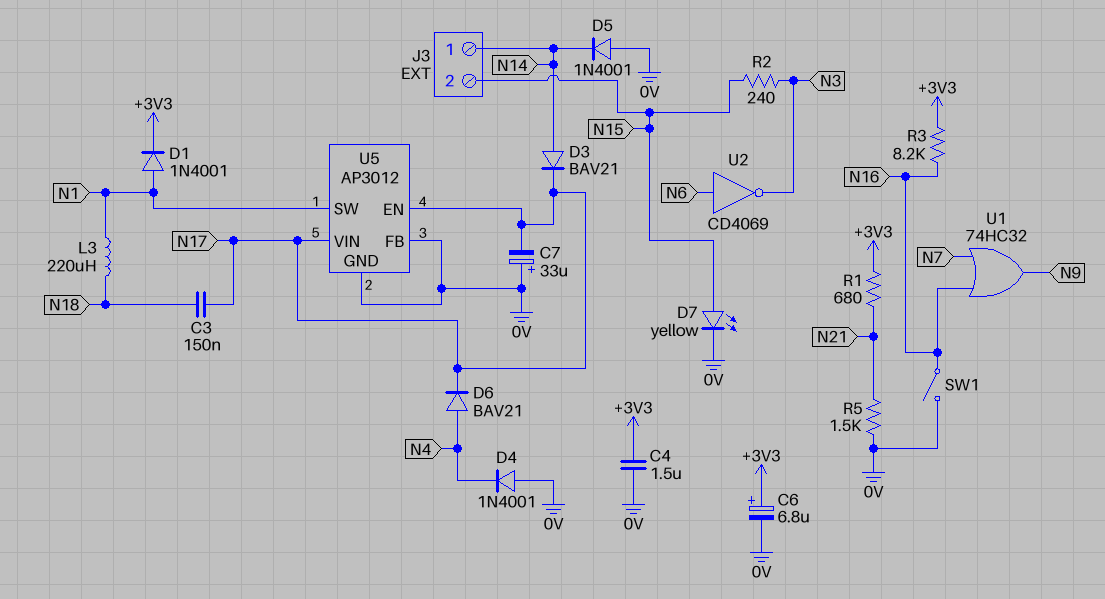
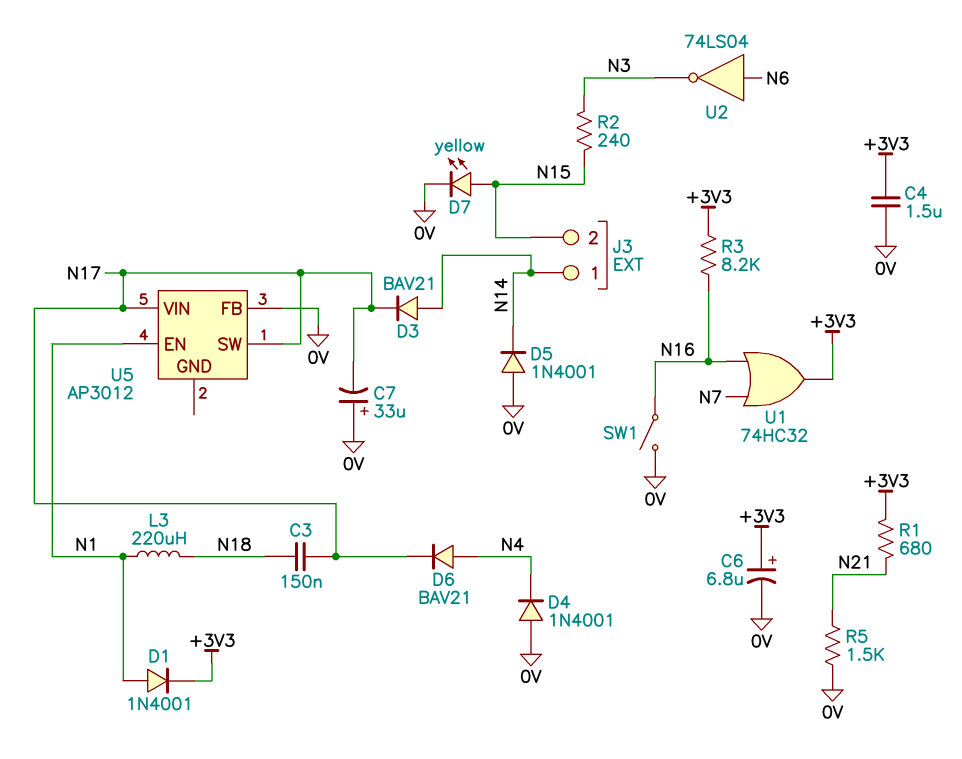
U1: OR 74HC32 (in N7, in N16, out N9) -> OR 74HC32 (in N7, in N16, out +3V3)
U2: NOT CD4069 (in N6, out N3) -> NOT 74LS04 (in N6, out N3)
U5 pin EN: N17 -> N1
U5 pin GND: 0V -> none
U5 pin SW: N1 -> N17

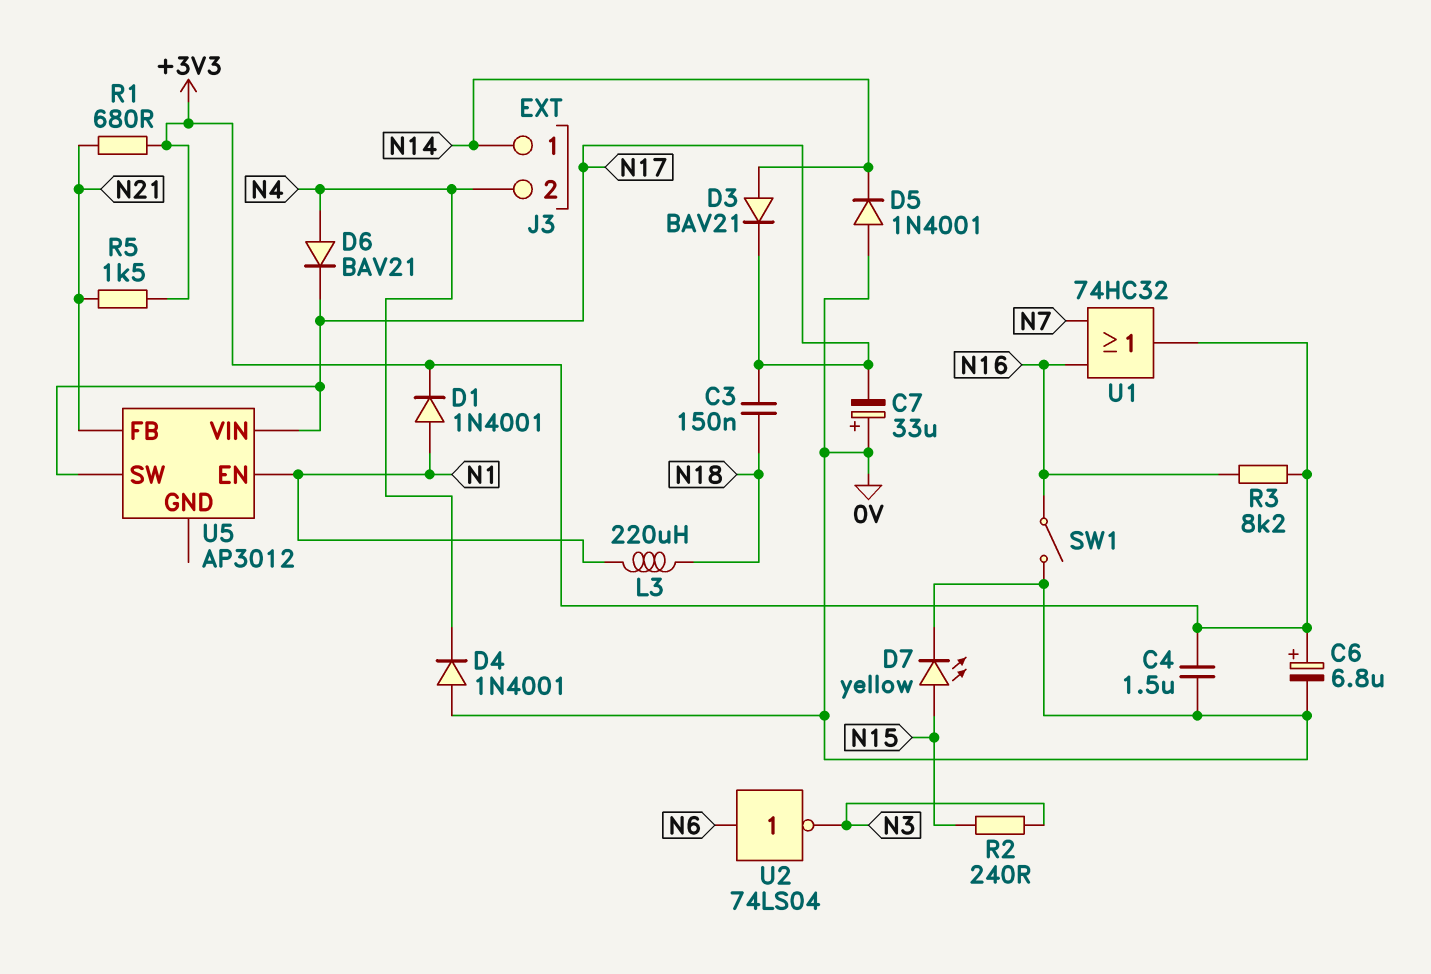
J3 pin 2: N15 -> N4
R5: 1.5k (0V, N21) -> 1.5k (+3V3, N21)
U5 pin FB: 0V -> N21

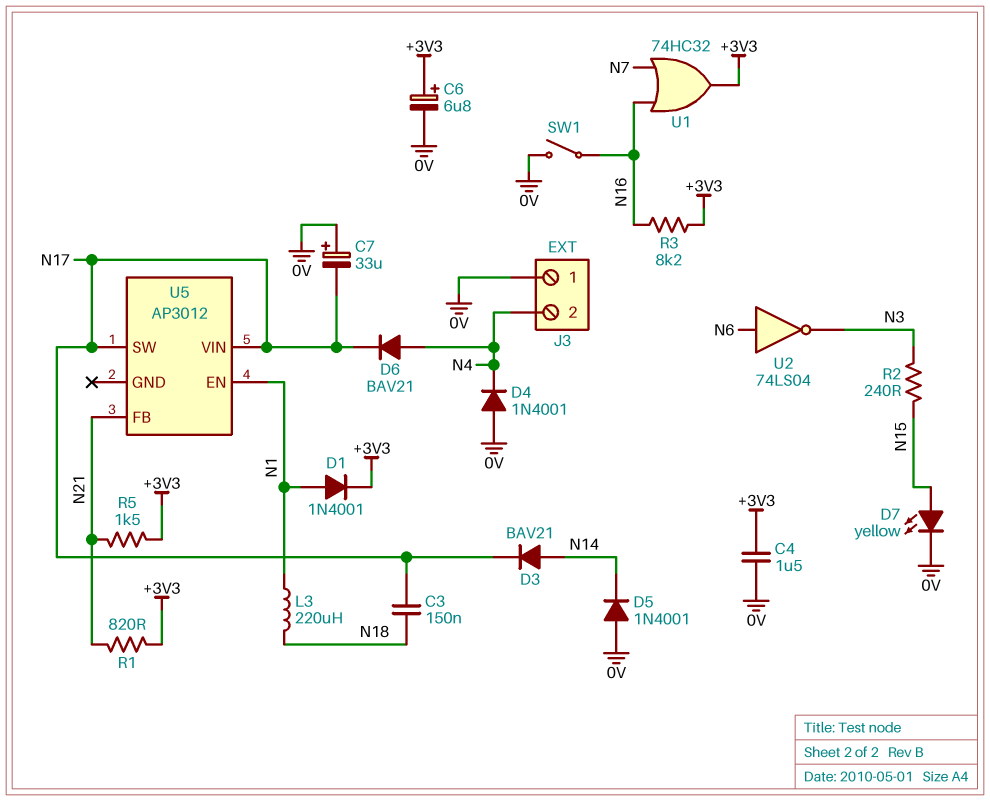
J3 pin 1: N14 -> 0V
R1: 680 (+3V3, N21) -> 820 (+3V3, N21)

